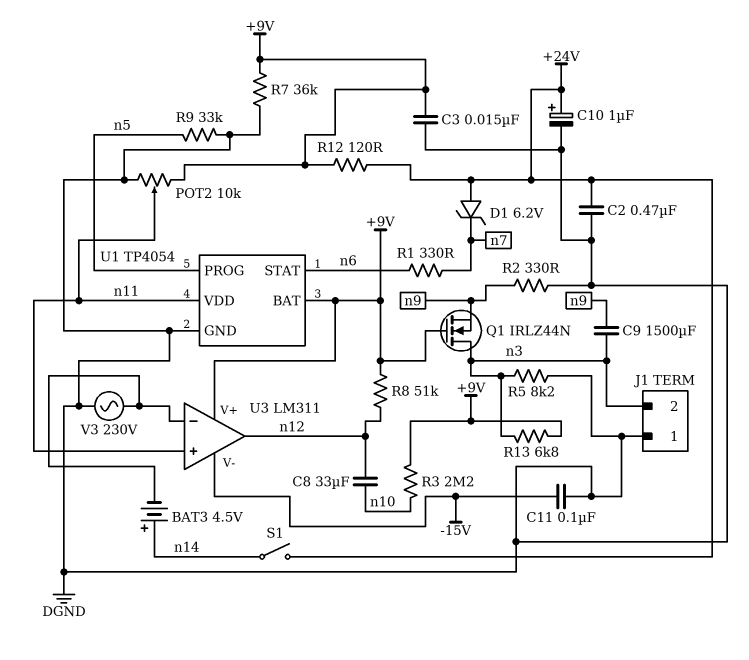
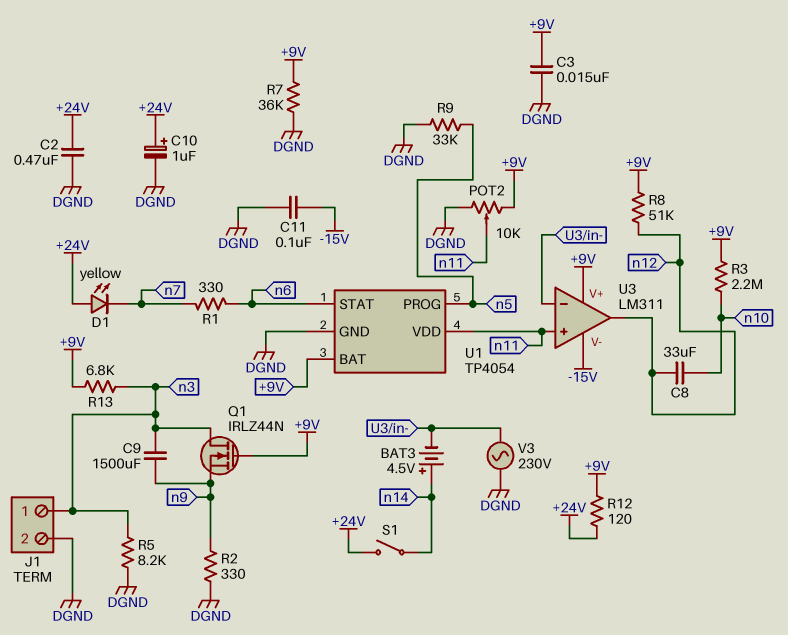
D1: zener 6.2V (A +24V, K n7) -> LED yellow (A +24V, K n7)
J1 pin 1: DGND -> n3
J1 pin 2: n3 -> DGND

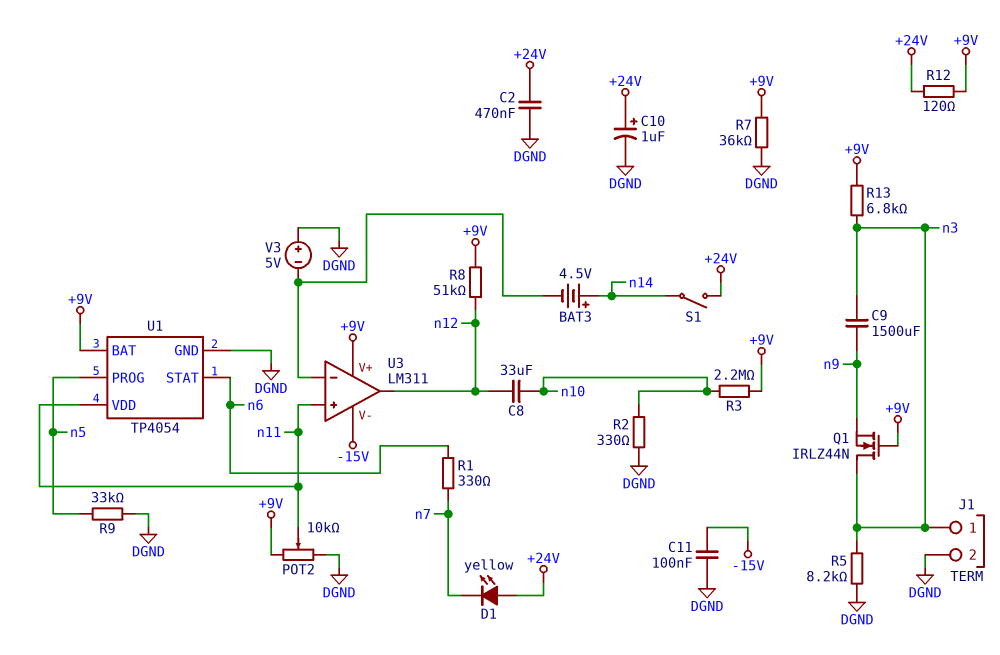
C3: 15nF (+9V, DGND) -> none
R2: 330 (DGND, n9) -> 330 (DGND, n10)
V3: AC 230V (DGND, U3/in-) -> 5V (plus DGND, minus U3/in-)

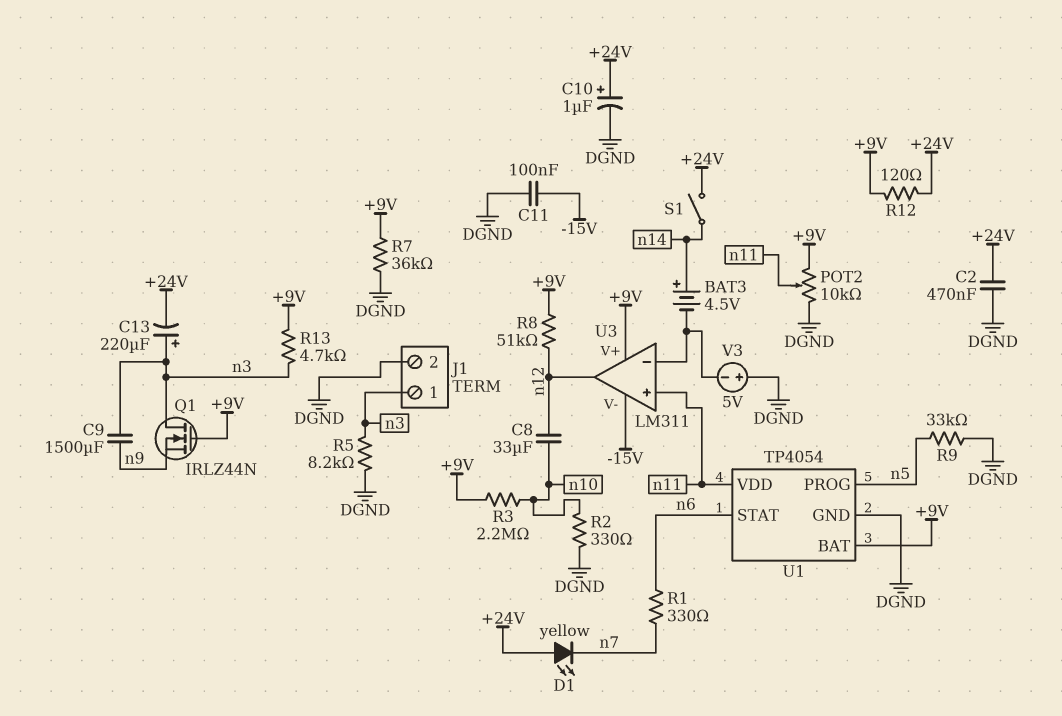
C13: none -> 220uF (plus n3, minus +24V)
R13: 6.8k (+9V, n3) -> 4.7k (+9V, n3)

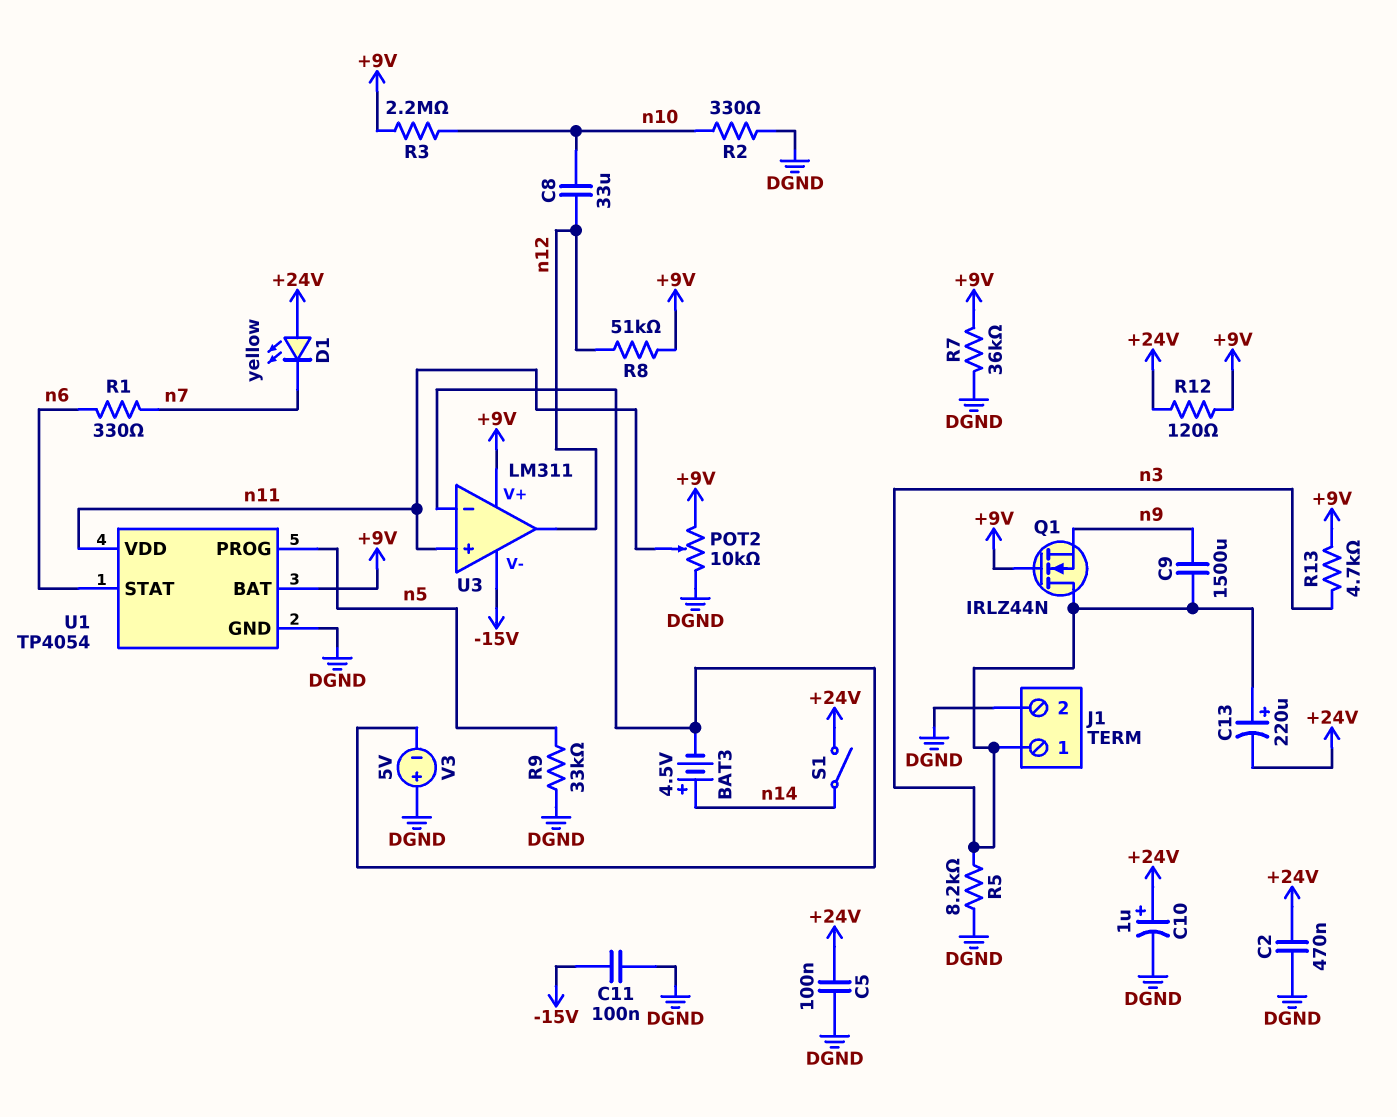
C5: none -> 100nF (+24V, DGND)

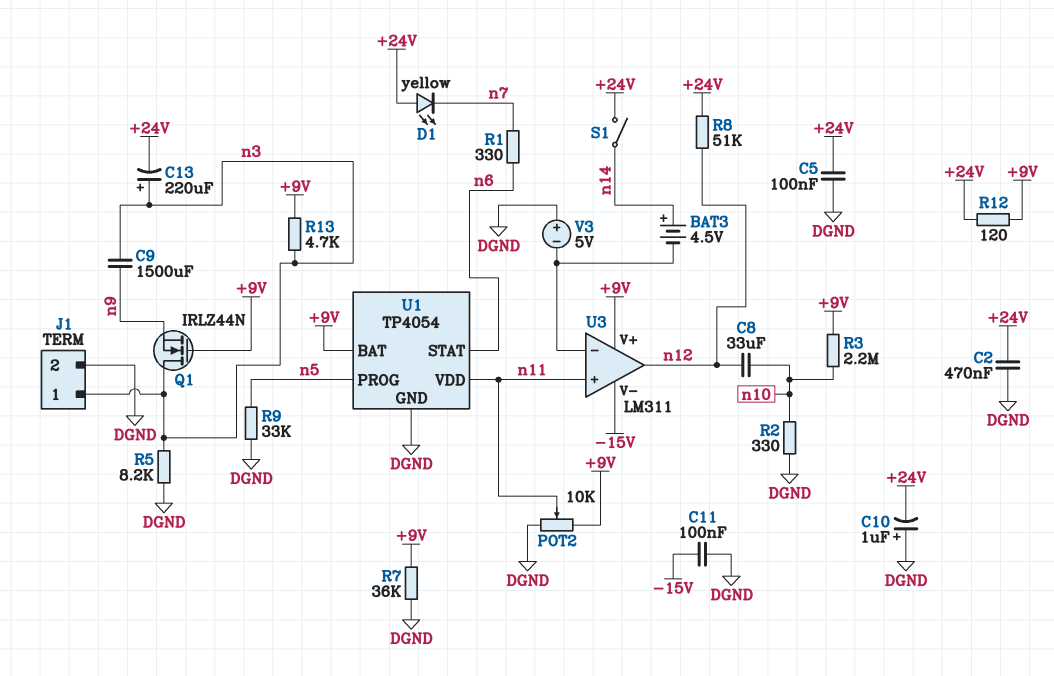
C10: 1uF (plus +24V, minus DGND) -> 1uF (plus DGND, minus +24V)
R8: 51k (+9V, n12) -> 51k (+24V, n12)

